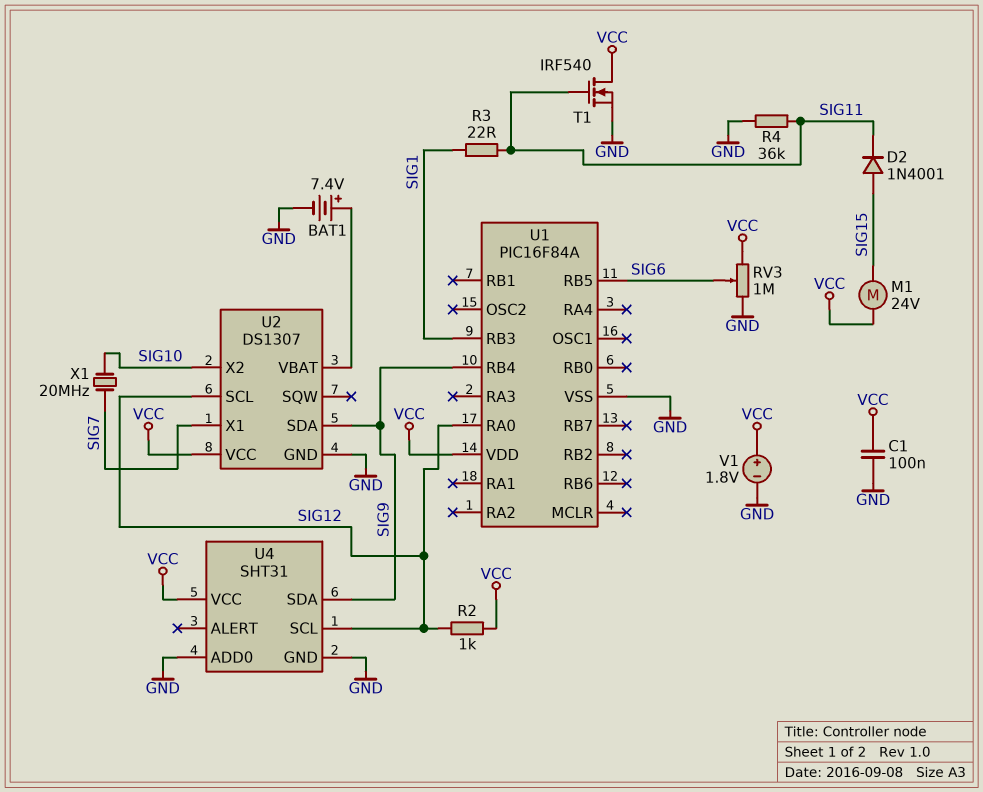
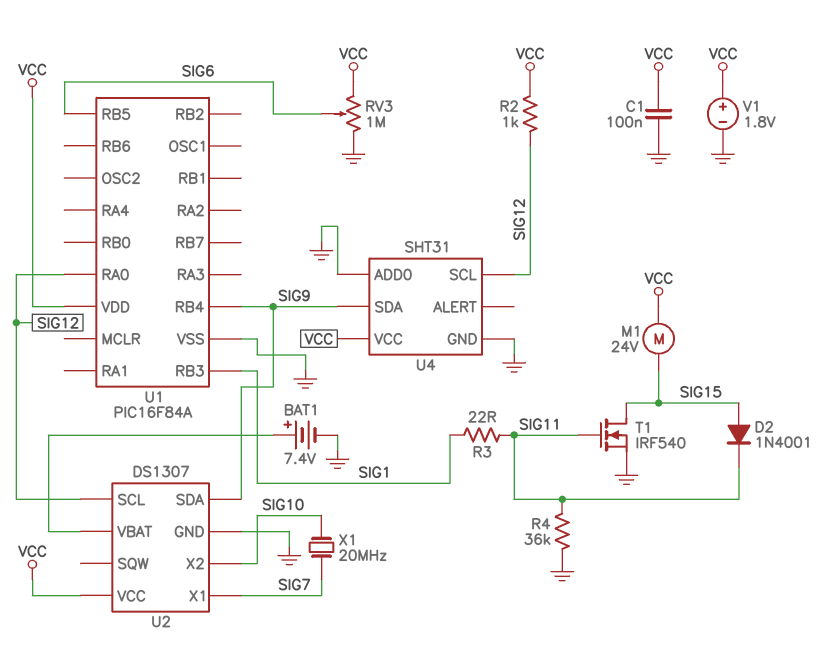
T1: NMOS IRF540 (G SIG11, D VCC, S GND) -> NMOS IRF540 (G SIG11, D SIG15, S GND)

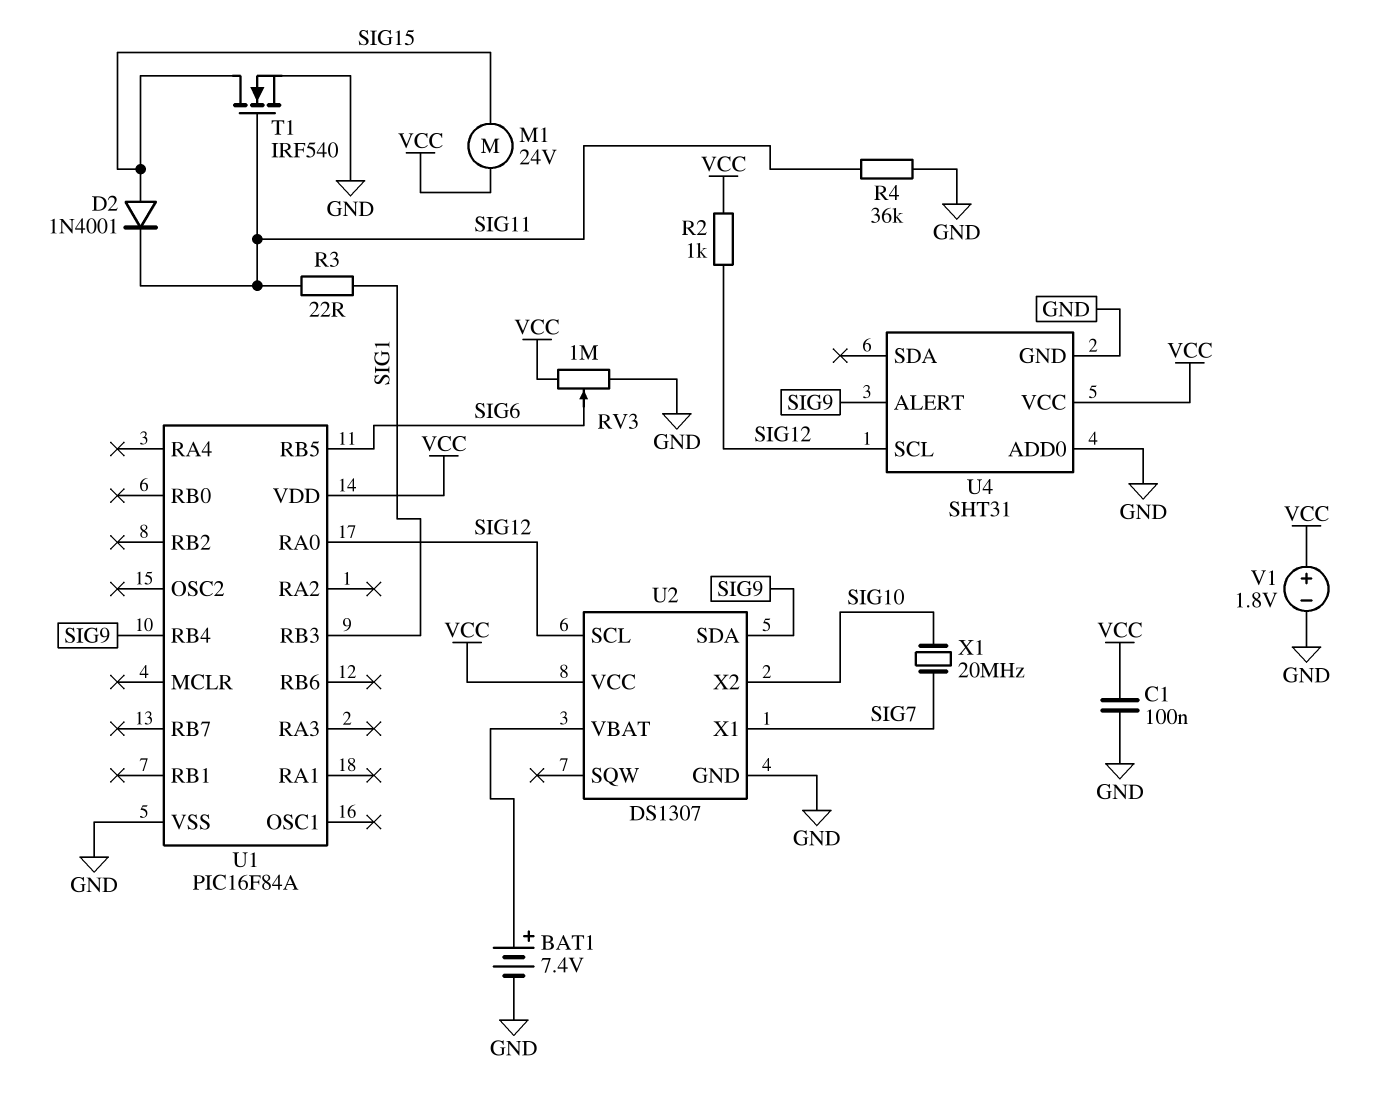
U4 pin ALERT: none -> SIG9
U4 pin SDA: SIG9 -> none

